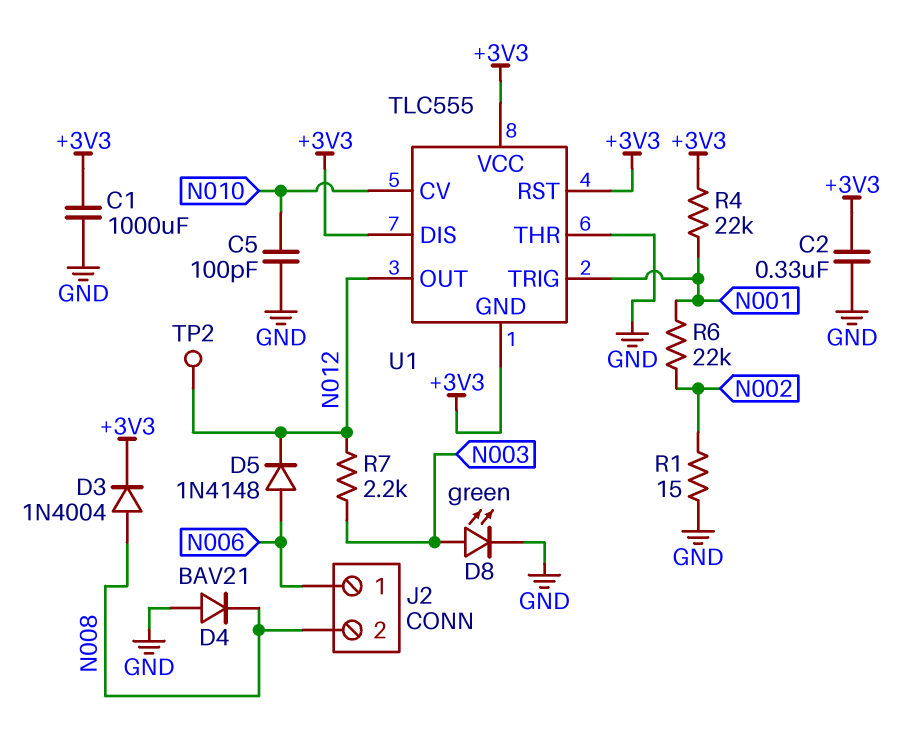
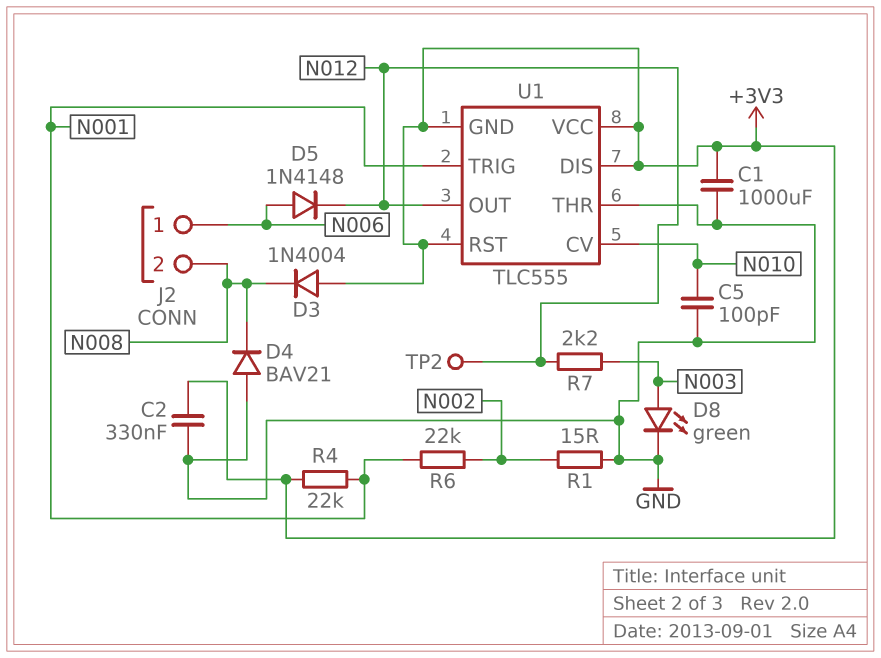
D3: diode 1N4004 (A N008, K +3V3) -> diode 1N4004 (A +3V3, K N008)

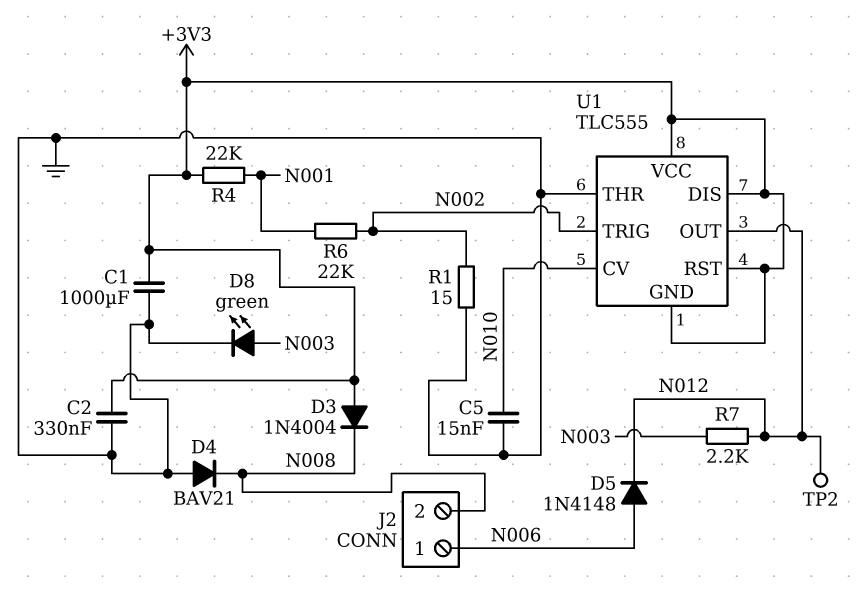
C5: 100pF (GND, N010) -> 15nF (GND, N010)
U1 pin TRIG: N001 -> N002

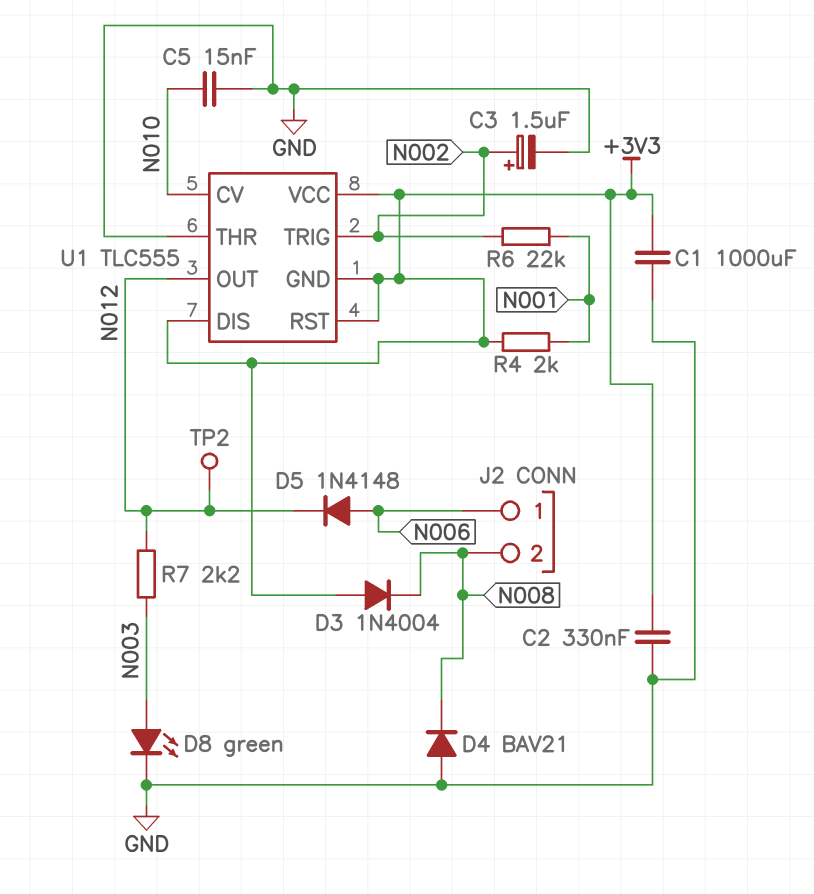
C3: none -> 1.5uF (plus N002, minus GND)
R1: 15 (GND, N002) -> none
R4: 22k (+3V3, N001) -> 2k (+3V3, N001)

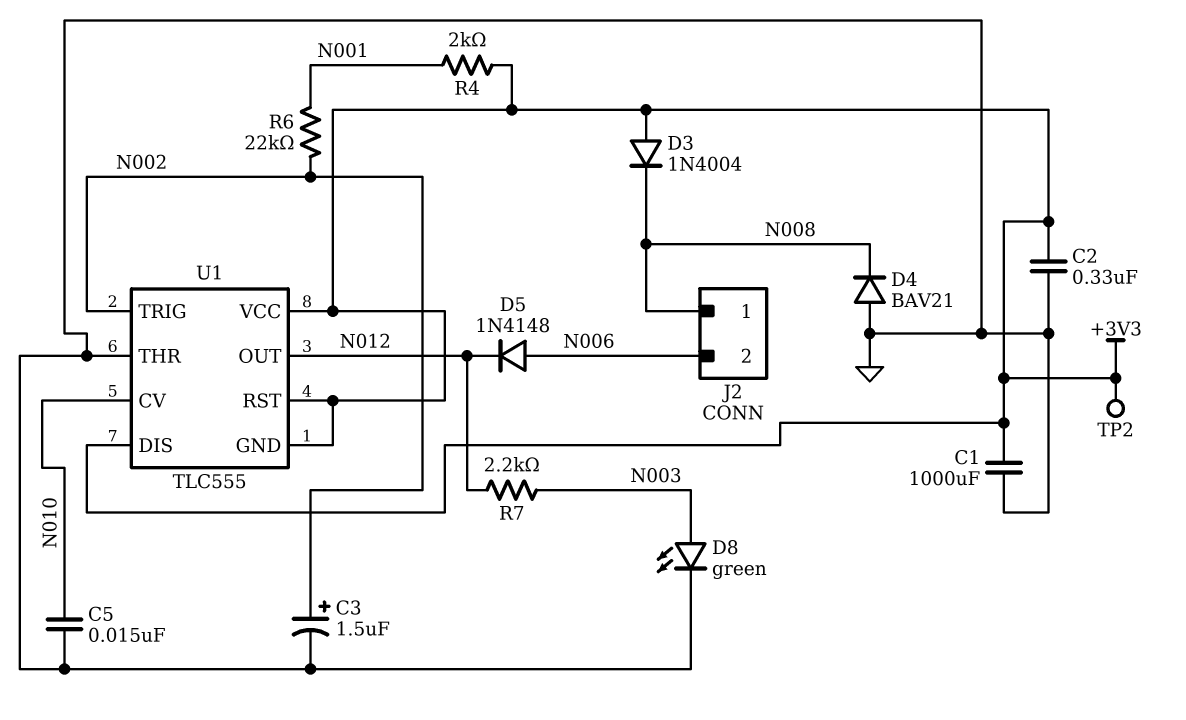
J2 pin 1: N006 -> N008
J2 pin 2: N008 -> N006
TP2: test point (N012) -> test point (+3V3)

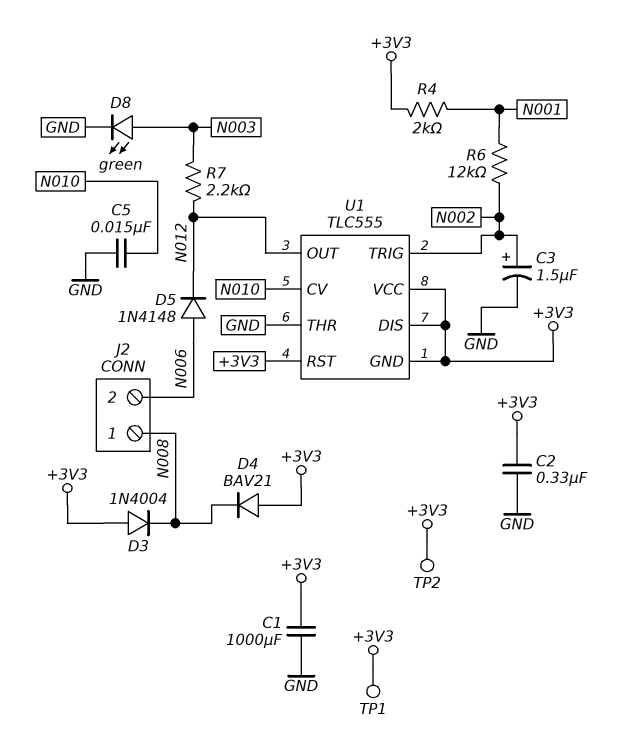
D4: diode BAV21 (A GND, K N008) -> diode BAV21 (A +3V3, K N008)
R6: 22k (N001, N002) -> 12k (N001, N002)
TP1: none -> test point (+3V3)

